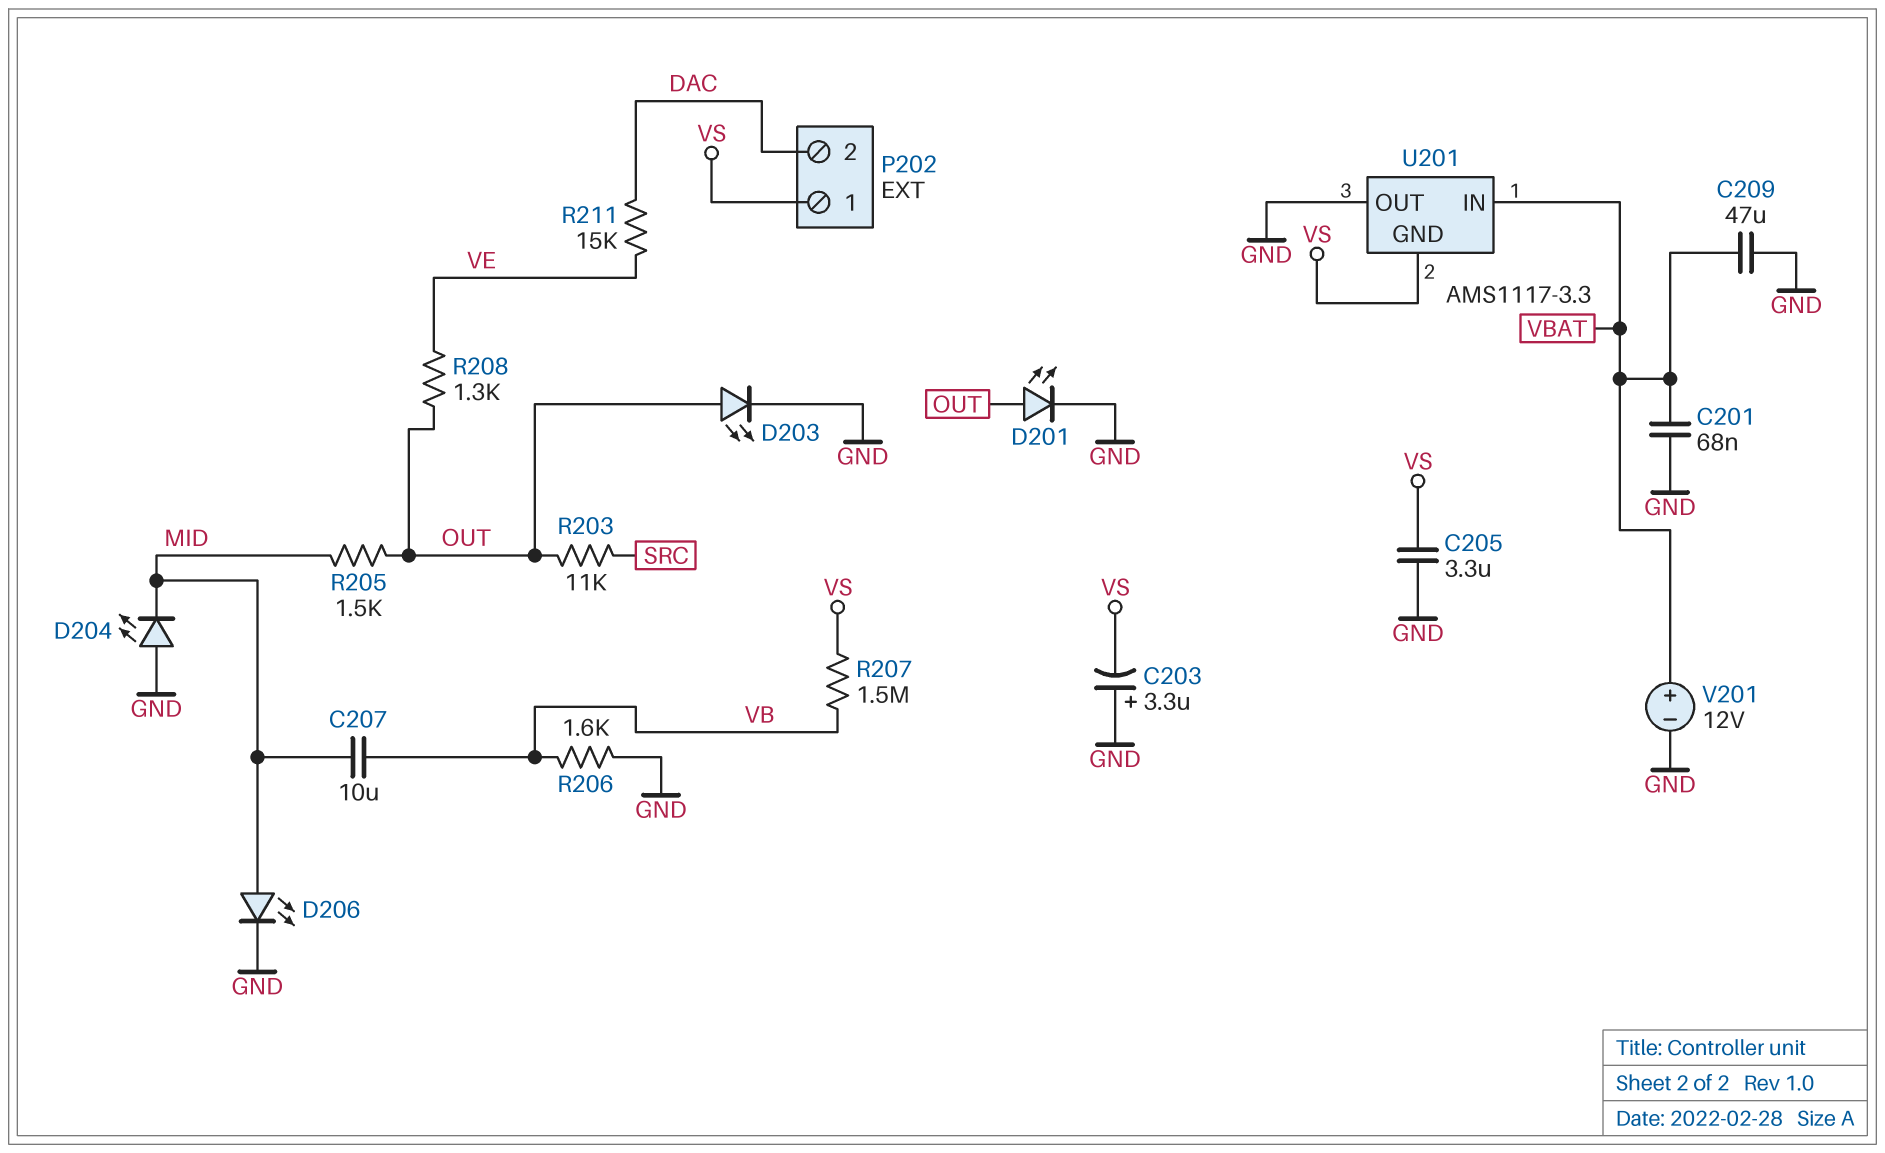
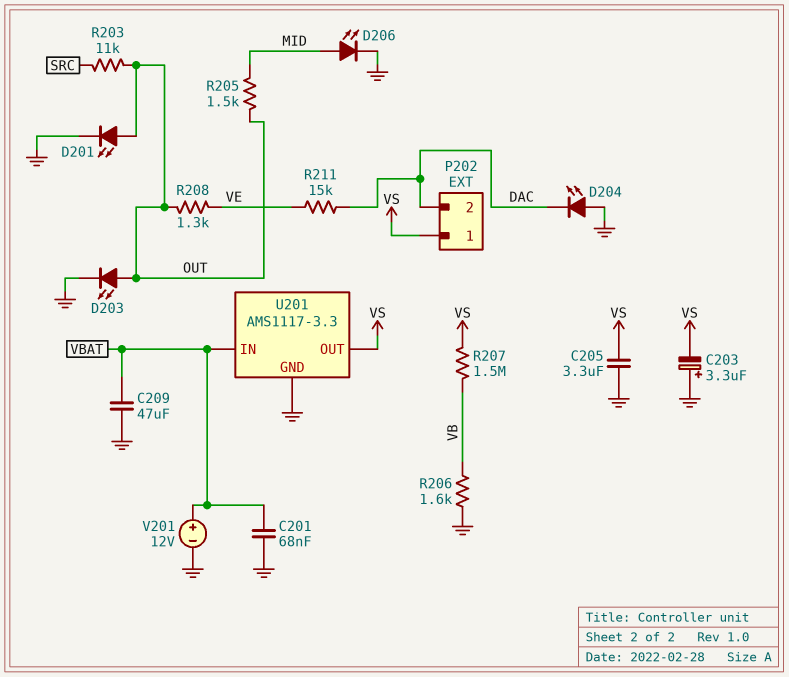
C207: 10uF (MID, VB) -> none
D204: LED (A GND, K MID) -> LED (A GND, K DAC)
U201 pin GND: VS -> GND
U201 pin OUT: GND -> VS

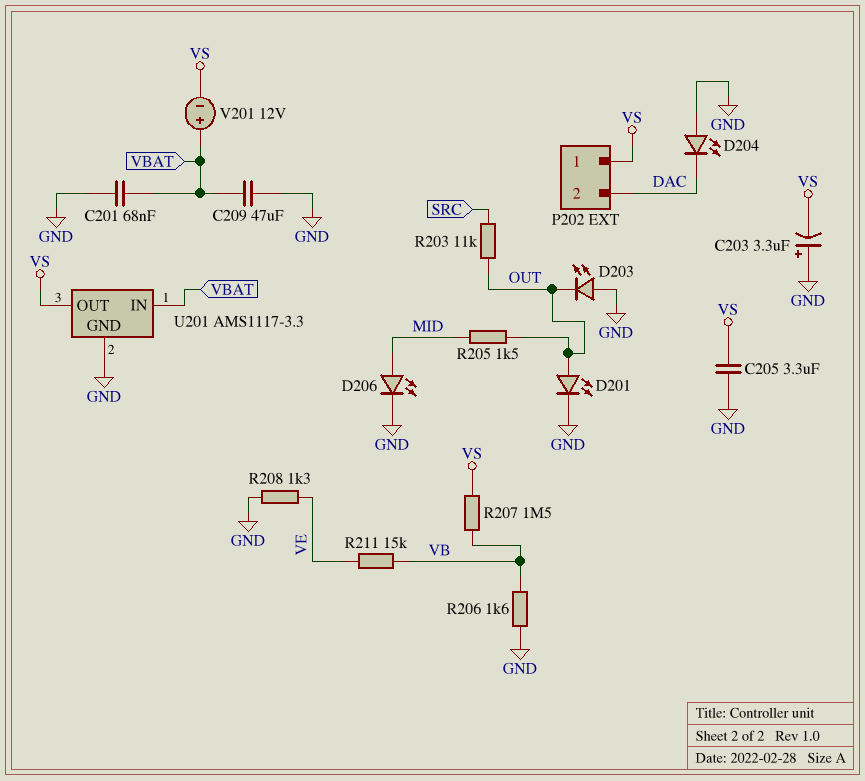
D203: LED (A OUT, K GND) -> LED (A GND, K OUT)
R208: 1.3k (OUT, VE) -> 1.3k (GND, VE)
R211: 15k (DAC, VE) -> 15k (VB, VE)
V201: 12V (plus VBAT, minus GND) -> 12V (plus VBAT, minus VS)

